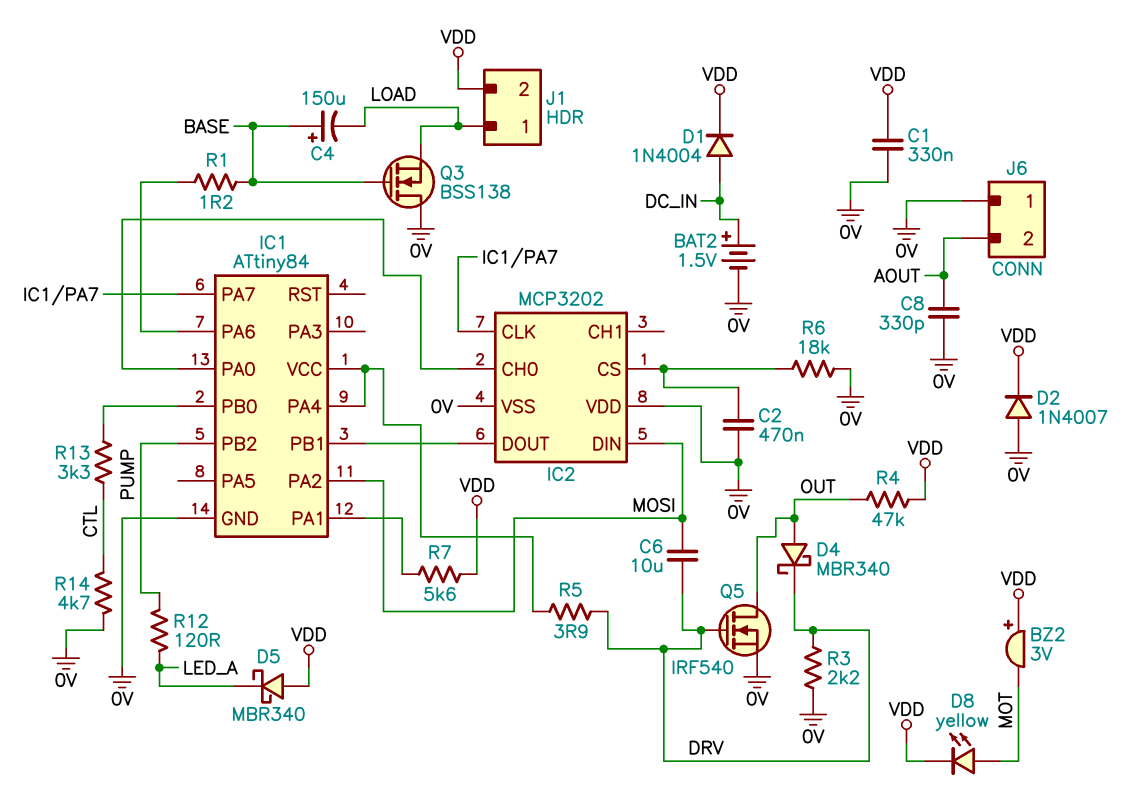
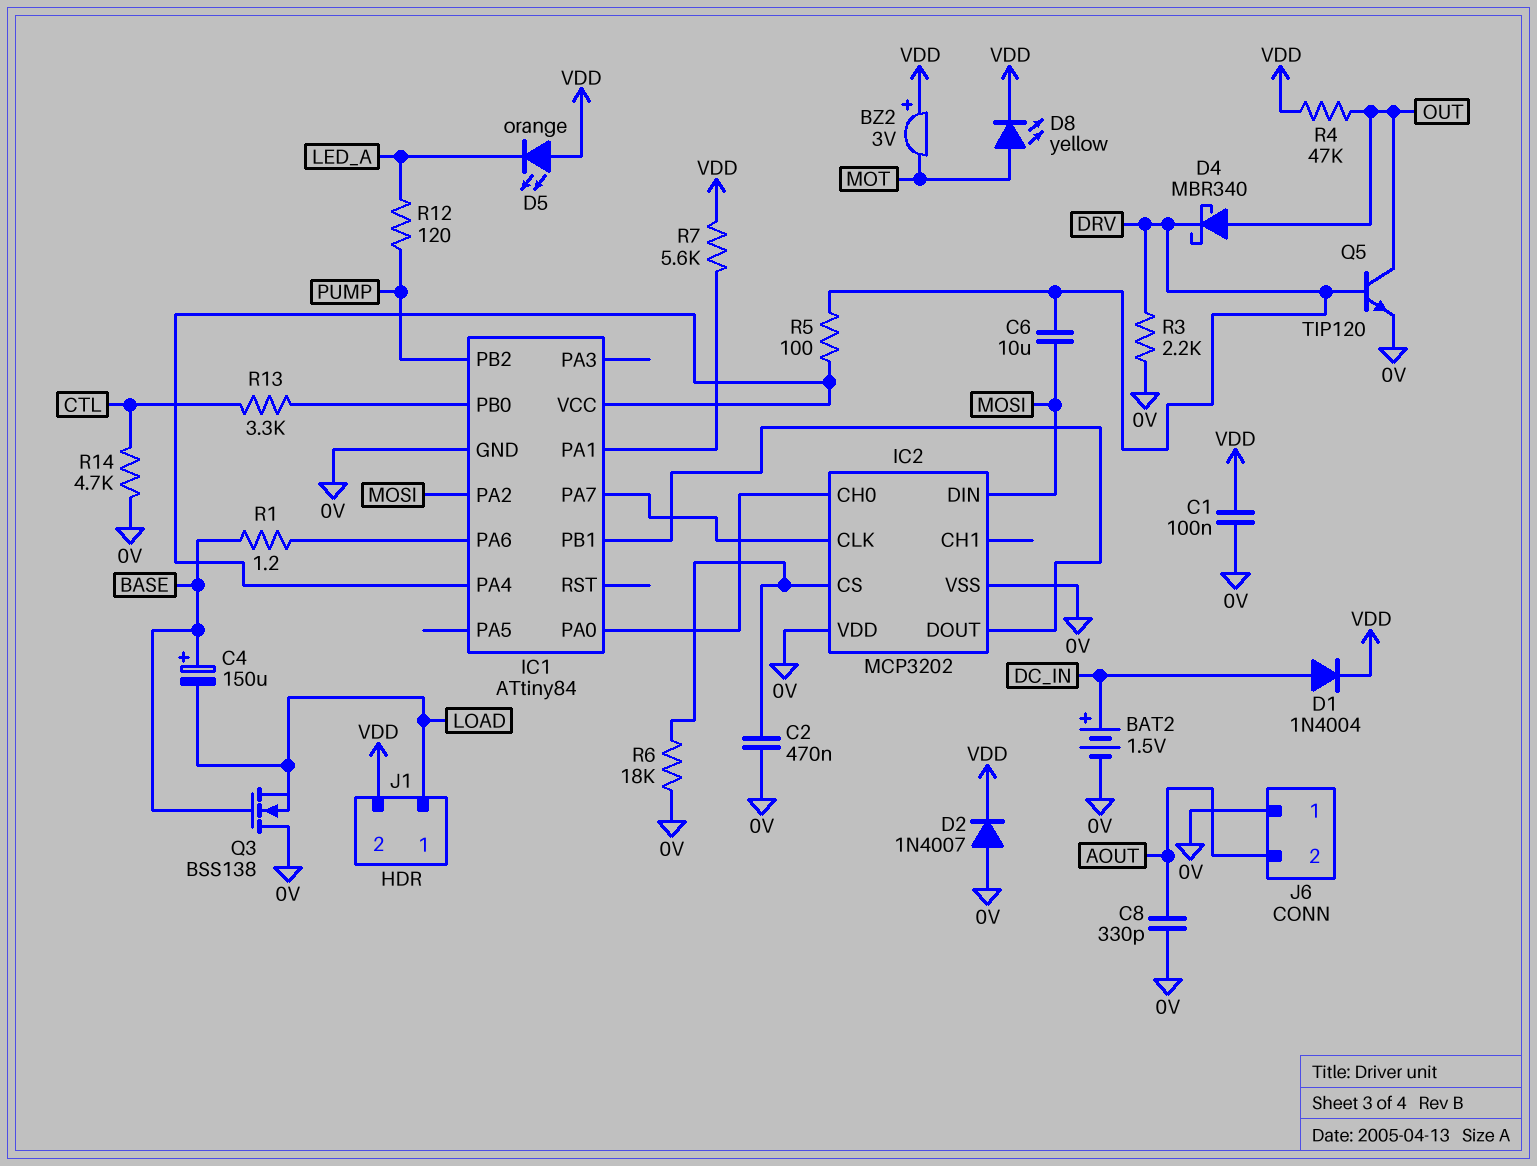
C1: 330nF (0V, VDD) -> 100nF (0V, VDD)
D5: schottky MBR340 (A VDD, K LED_A) -> LED orange (A VDD, K LED_A)
Q5: NMOS IRF540 (G DRV, D OUT, S 0V) -> NPN TIP120 (B DRV, C OUT, E 0V)
R5: 3.9 (DRV, IC1/PA4) -> 100 (DRV, IC1/PA4)

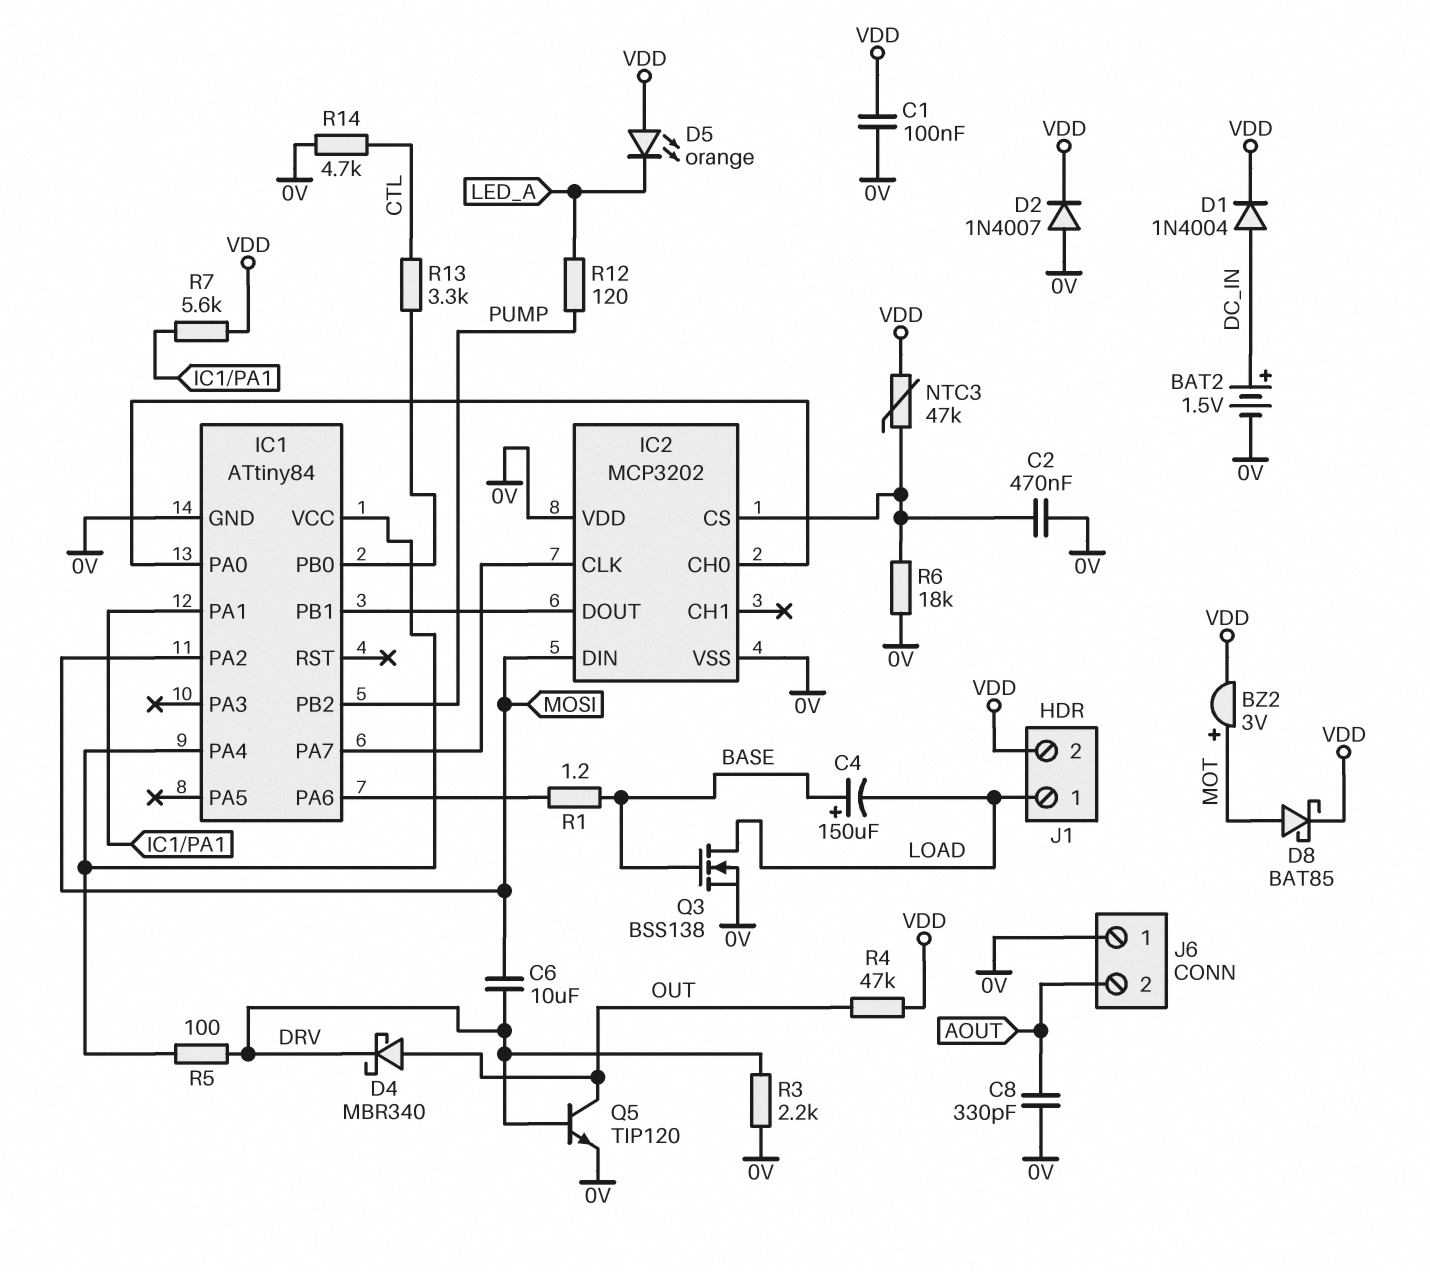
BZ2: buzzer 3V (plus VDD, minus MOT) -> buzzer 3V (plus MOT, minus VDD)
D8: LED yellow (A MOT, K VDD) -> schottky BAT85 (A MOT, K VDD)
NTC3: none -> 47k (IC2/CS, VDD)
Q3: NMOS BSS138 (G BASE, D 0V, S LOAD) -> NMOS BSS138 (G BASE, D LOAD, S 0V)

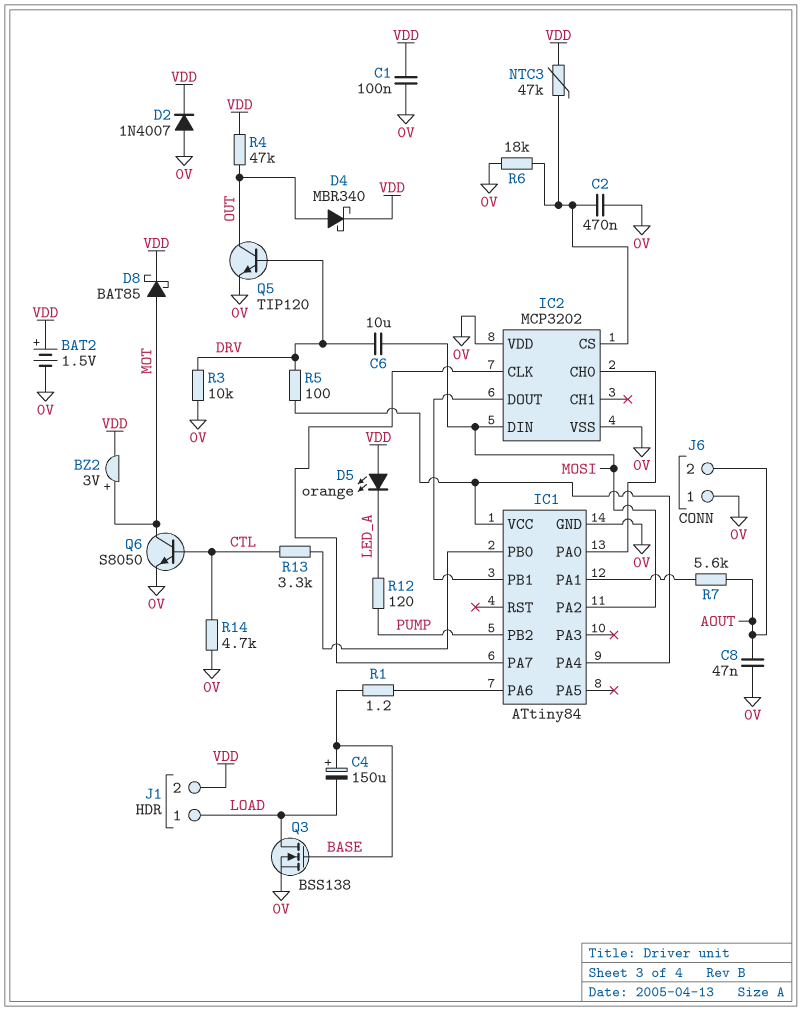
BAT2: 1.5V (plus DC_IN, minus 0V) -> 1.5V (plus VDD, minus 0V)
C8: 330pF (0V, AOUT) -> 47nF (0V, AOUT)
D1: diode 1N4004 (A DC_IN, K VDD) -> none
D4: schottky MBR340 (A OUT, K DRV) -> schottky MBR340 (A OUT, K VDD)
Q6: none -> NPN S8050 (B CTL, C MOT, E 0V)
R3: 2.2k (0V, DRV) -> 10k (0V, DRV)
R7: 5.6k (IC1/PA1, VDD) -> 5.6k (AOUT, IC1/PA1)

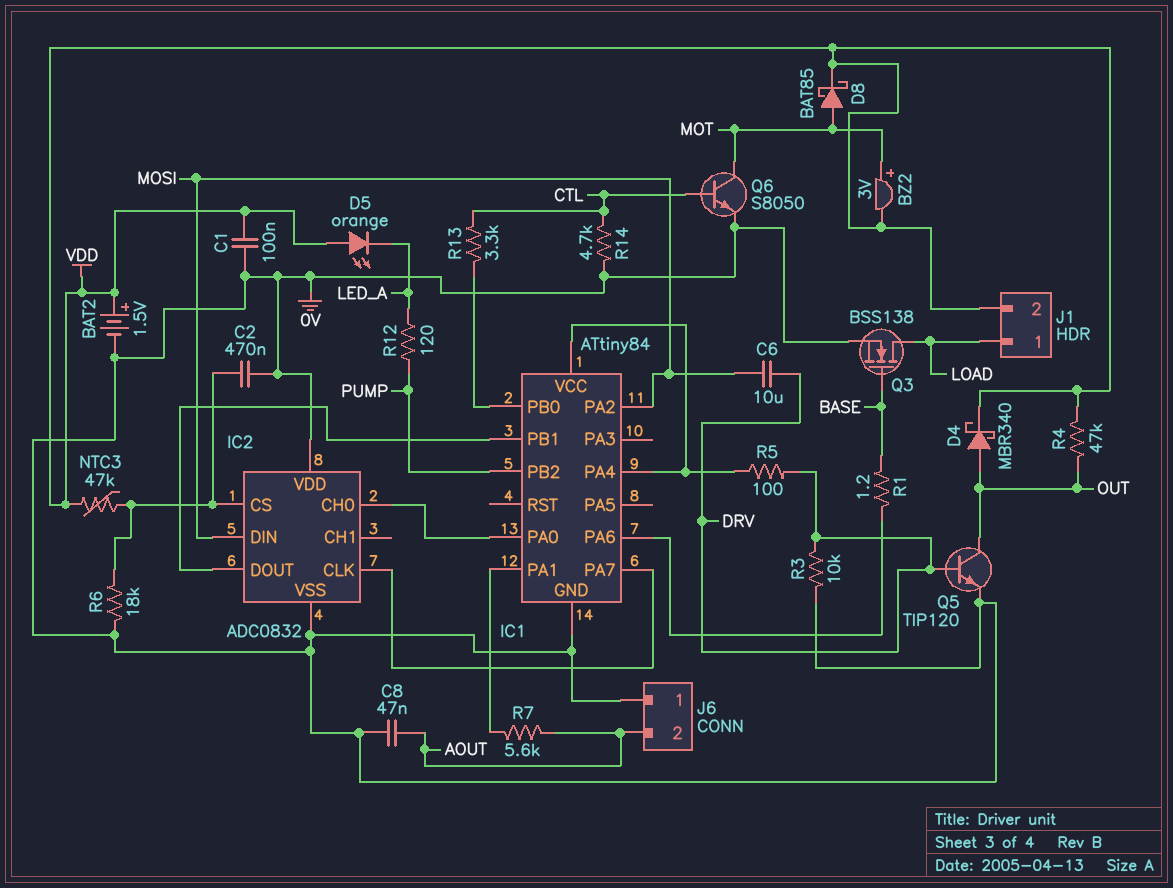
C4: 150uF (plus BASE, minus LOAD) -> none
D2: diode 1N4007 (A 0V, K VDD) -> none
IC2: MCP3202 -> ADC0832

